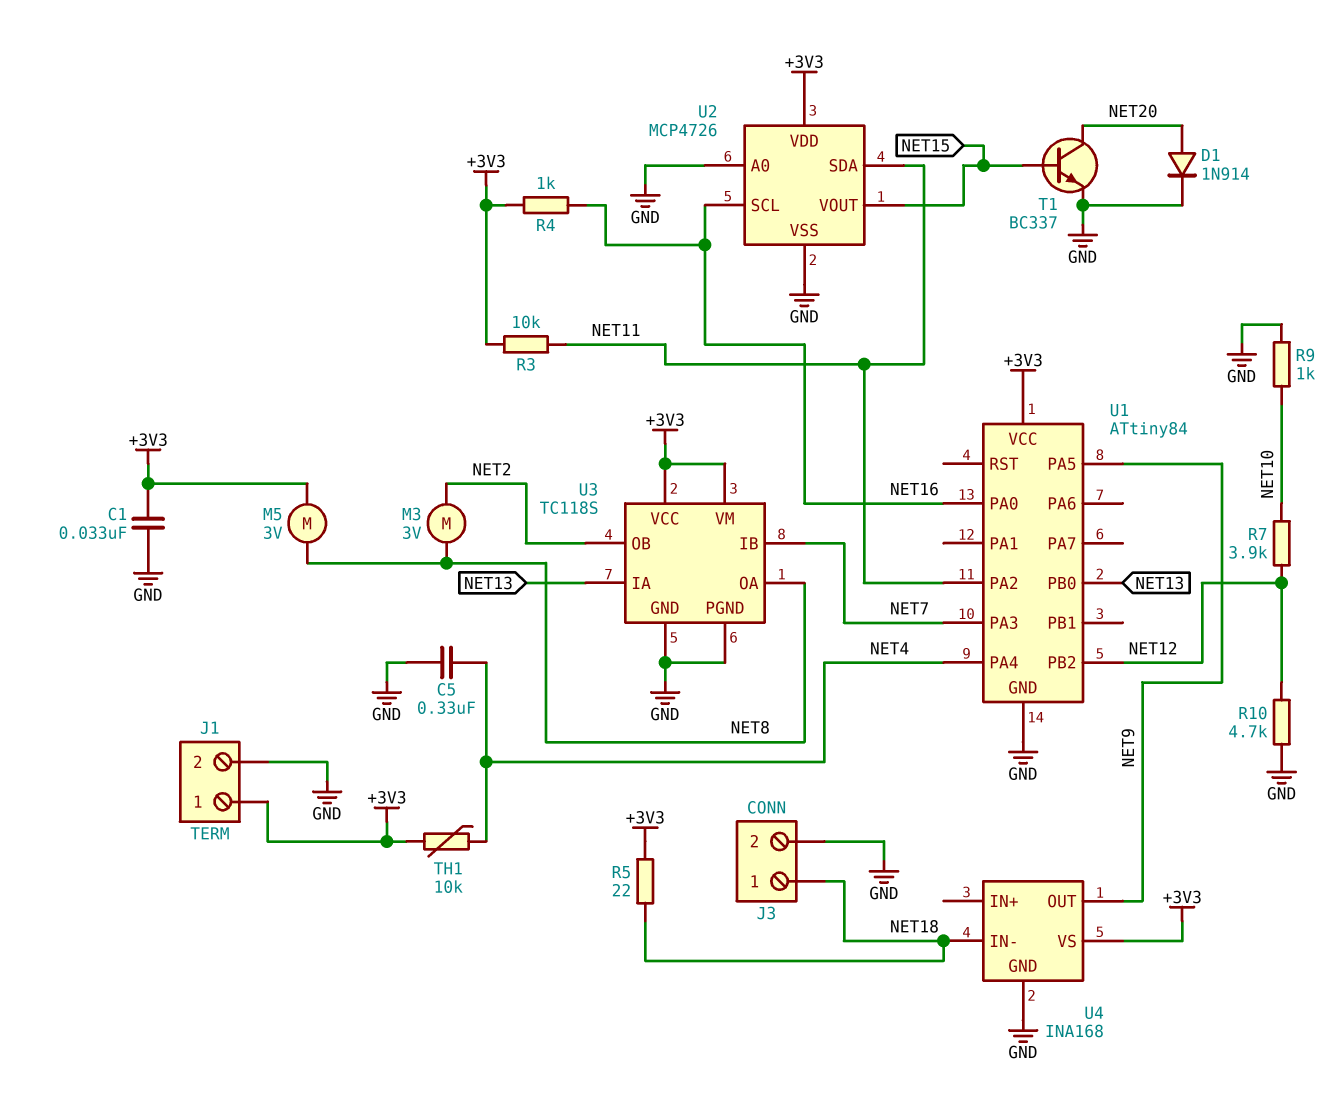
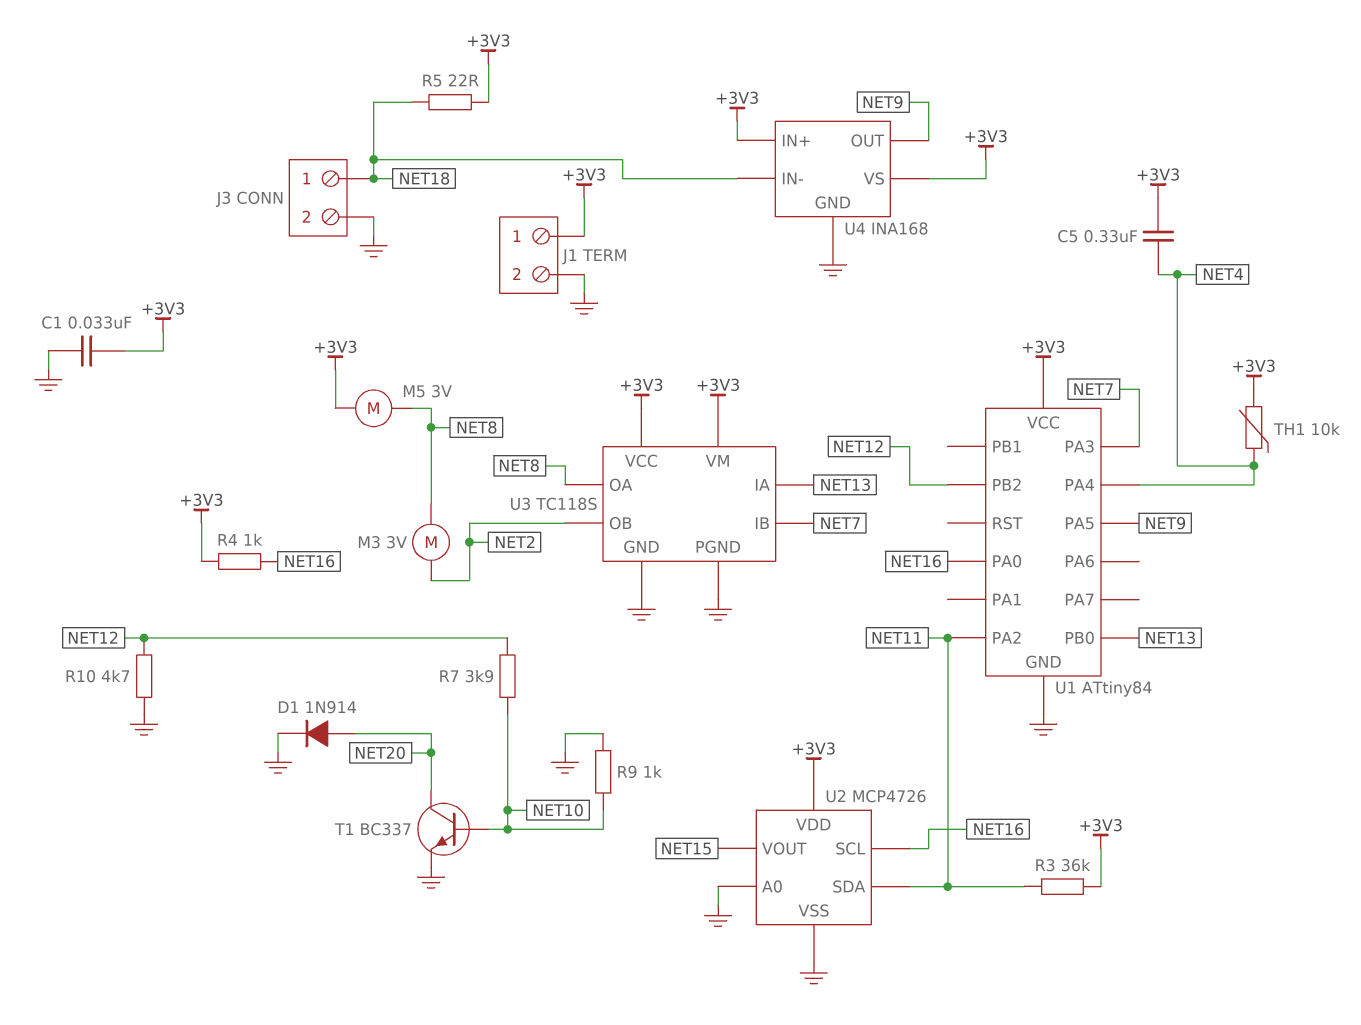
C5: 330nF (GND, NET4) -> 330nF (+3V3, NET4)
R3: 10k (+3V3, NET11) -> 36k (+3V3, NET11)
T1: NPN BC337 (B NET15, C NET20, E GND) -> NPN BC337 (B NET10, C NET20, E GND)
U4 pin IN+: none -> +3V3

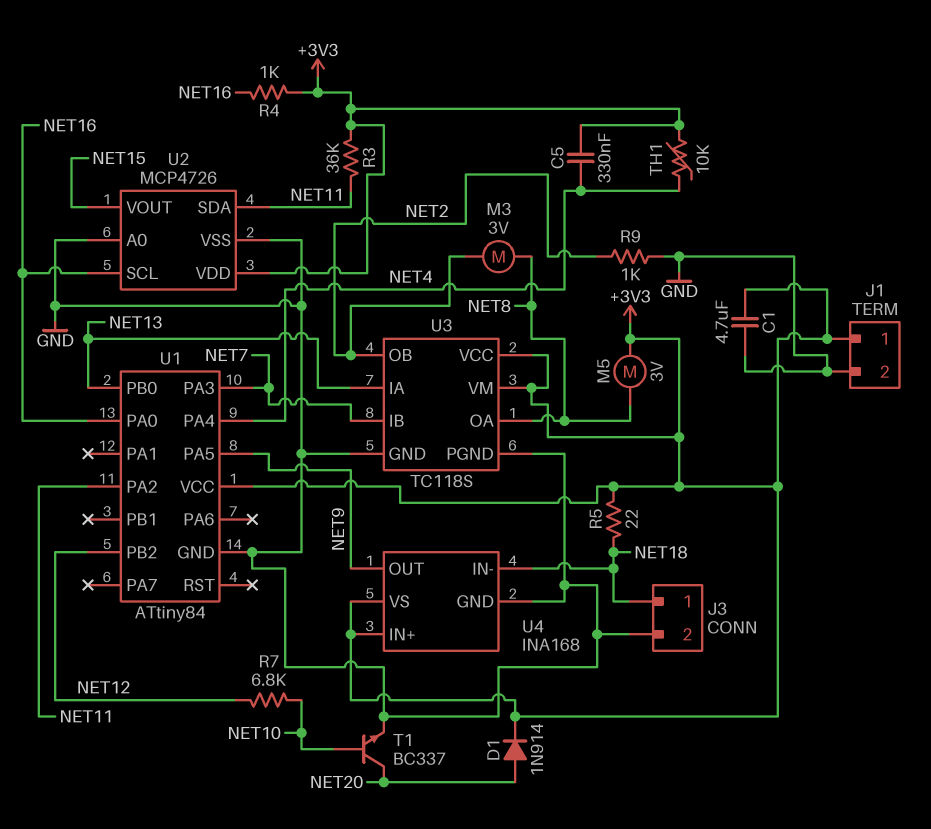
C1: 33nF (+3V3, GND) -> 4.7uF (+3V3, GND)
D1: diode 1N914 (A NET20, K GND) -> diode 1N914 (A NET20, K +3V3)
R7: 3.9k (NET10, NET12) -> 6.8k (NET10, NET12)
R9: 1k (GND, NET10) -> 1k (GND, NET2)
R10: 4.7k (GND, NET12) -> none

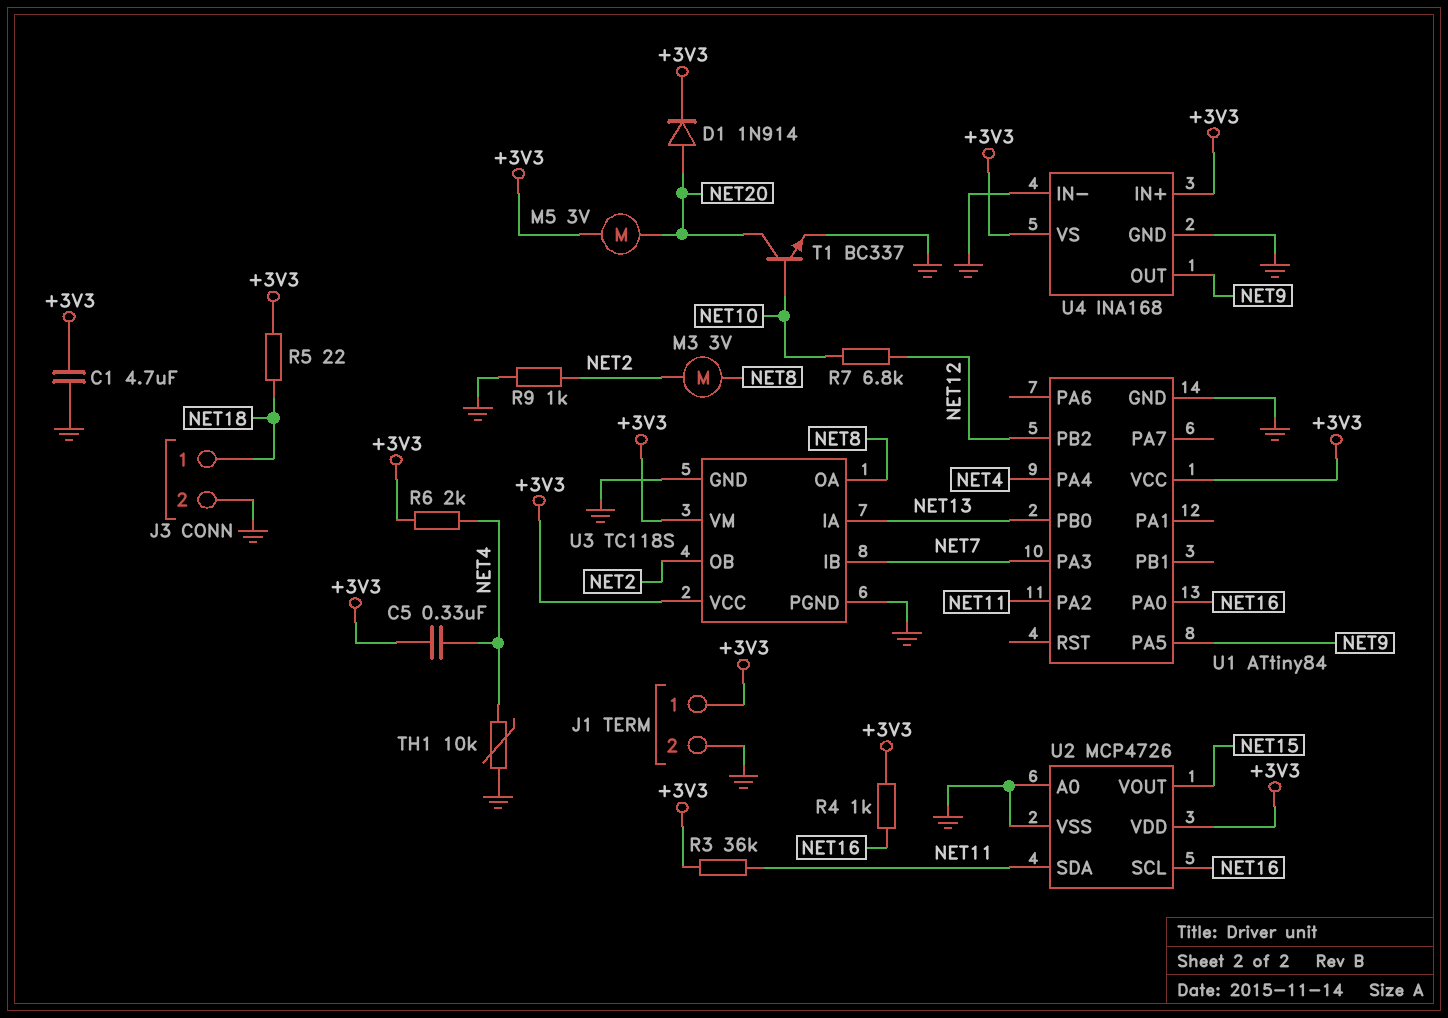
M5: motor 3V (+3V3, NET8) -> motor 3V (+3V3, NET20)
R6: none -> 2k (+3V3, NET4)
TH1: 10k (+3V3, NET4) -> 10k (GND, NET4)
U4 pin IN-: NET18 -> GND

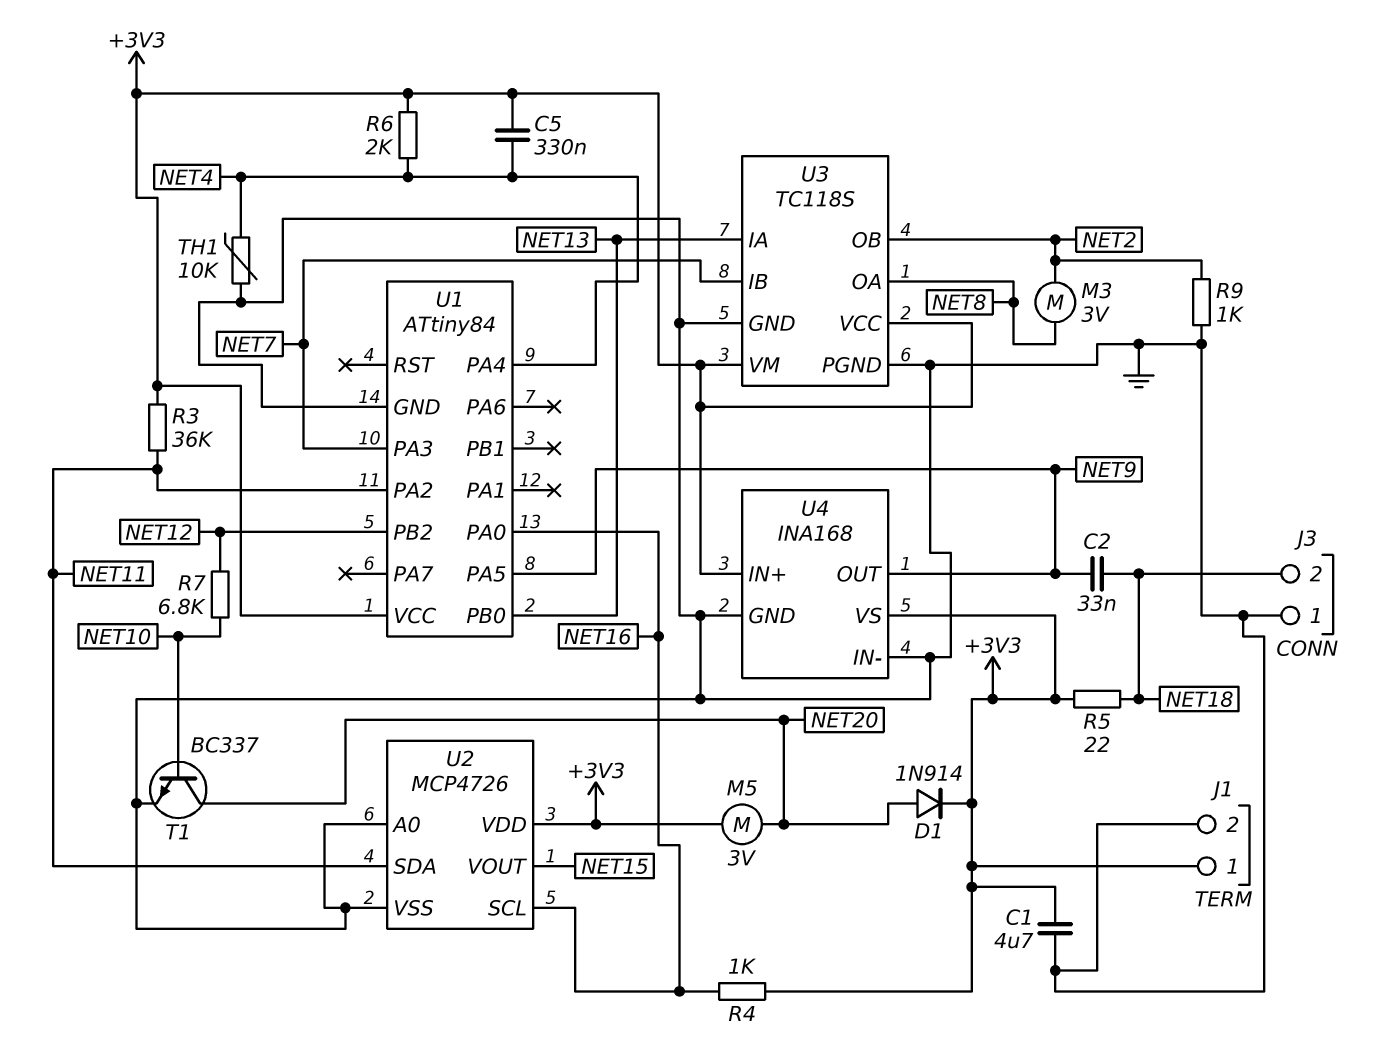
C2: none -> 33nF (NET9, NET18)
J3 pin 1: NET18 -> GND
J3 pin 2: GND -> NET18

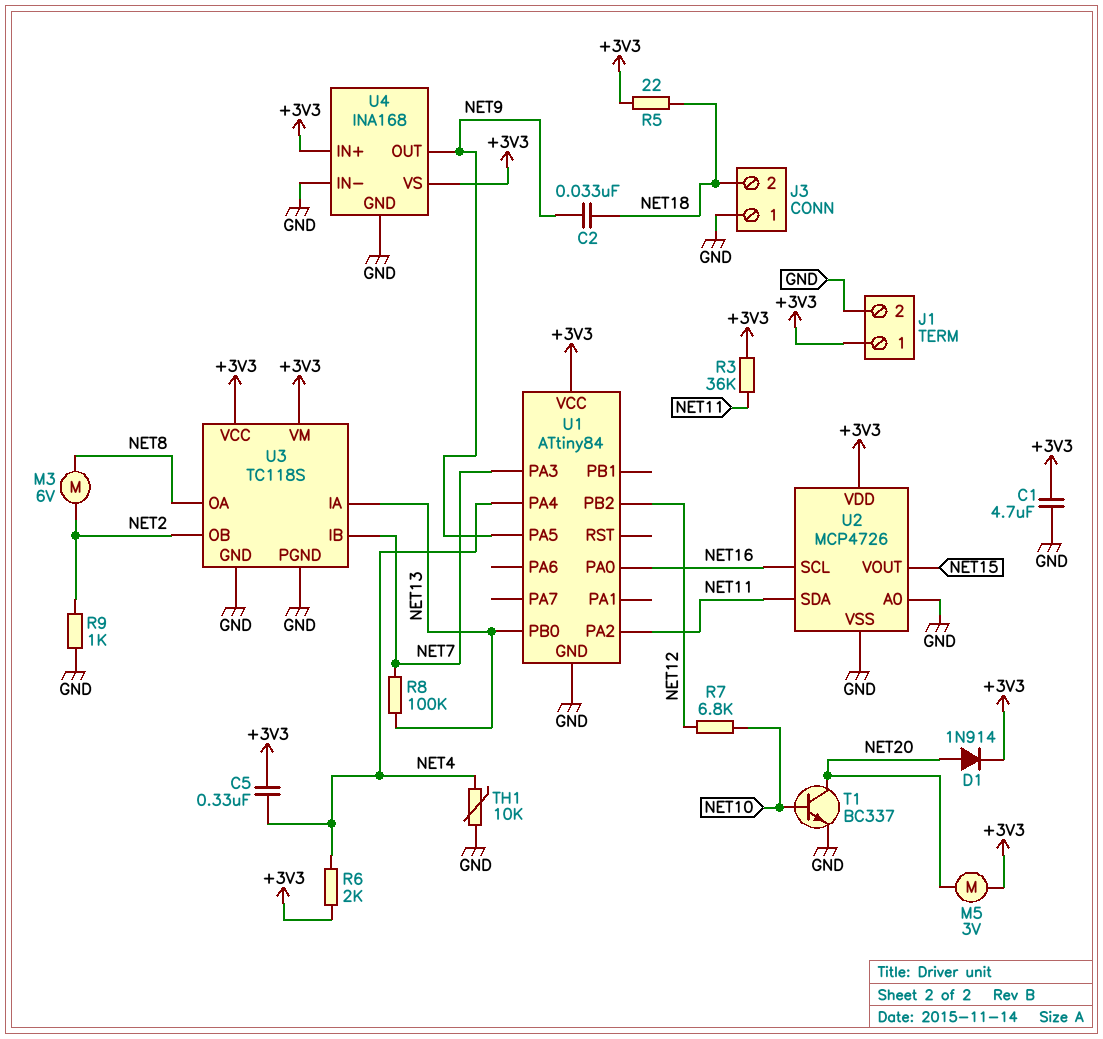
M3: motor 3V (NET2, NET8) -> motor 6V (NET2, NET8)
R4: 1k (+3V3, NET16) -> none
R8: none -> 100k (NET7, NET13)

